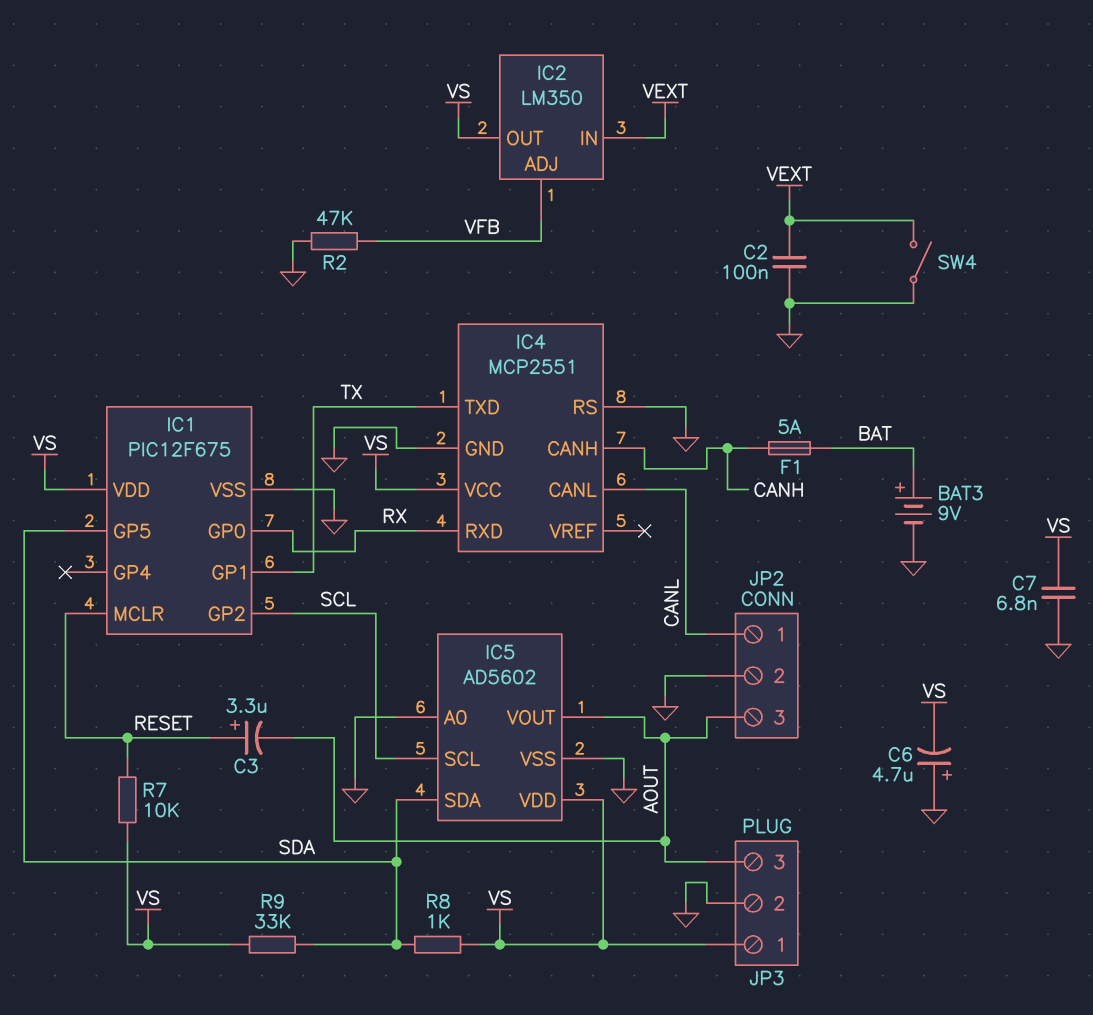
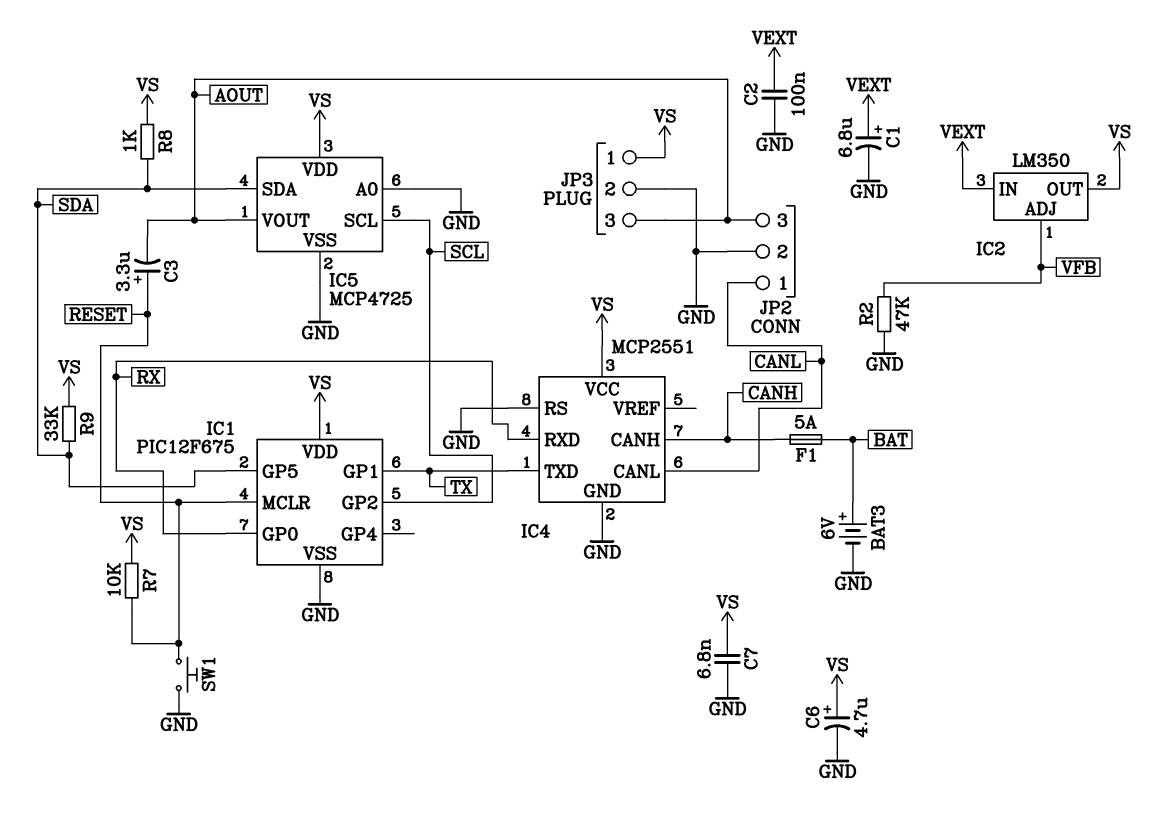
BAT3: 9V (plus BAT, minus GND) -> 6V (plus BAT, minus GND)
C1: none -> 6.8uF (plus VEXT, minus GND)
C6: 4.7uF (plus GND, minus VS) -> 4.7uF (plus VS, minus GND)
IC5: AD5602 -> MCP4725
SW1: none -> button (GND, RESET)
SW4: switch (GND, VEXT) -> none

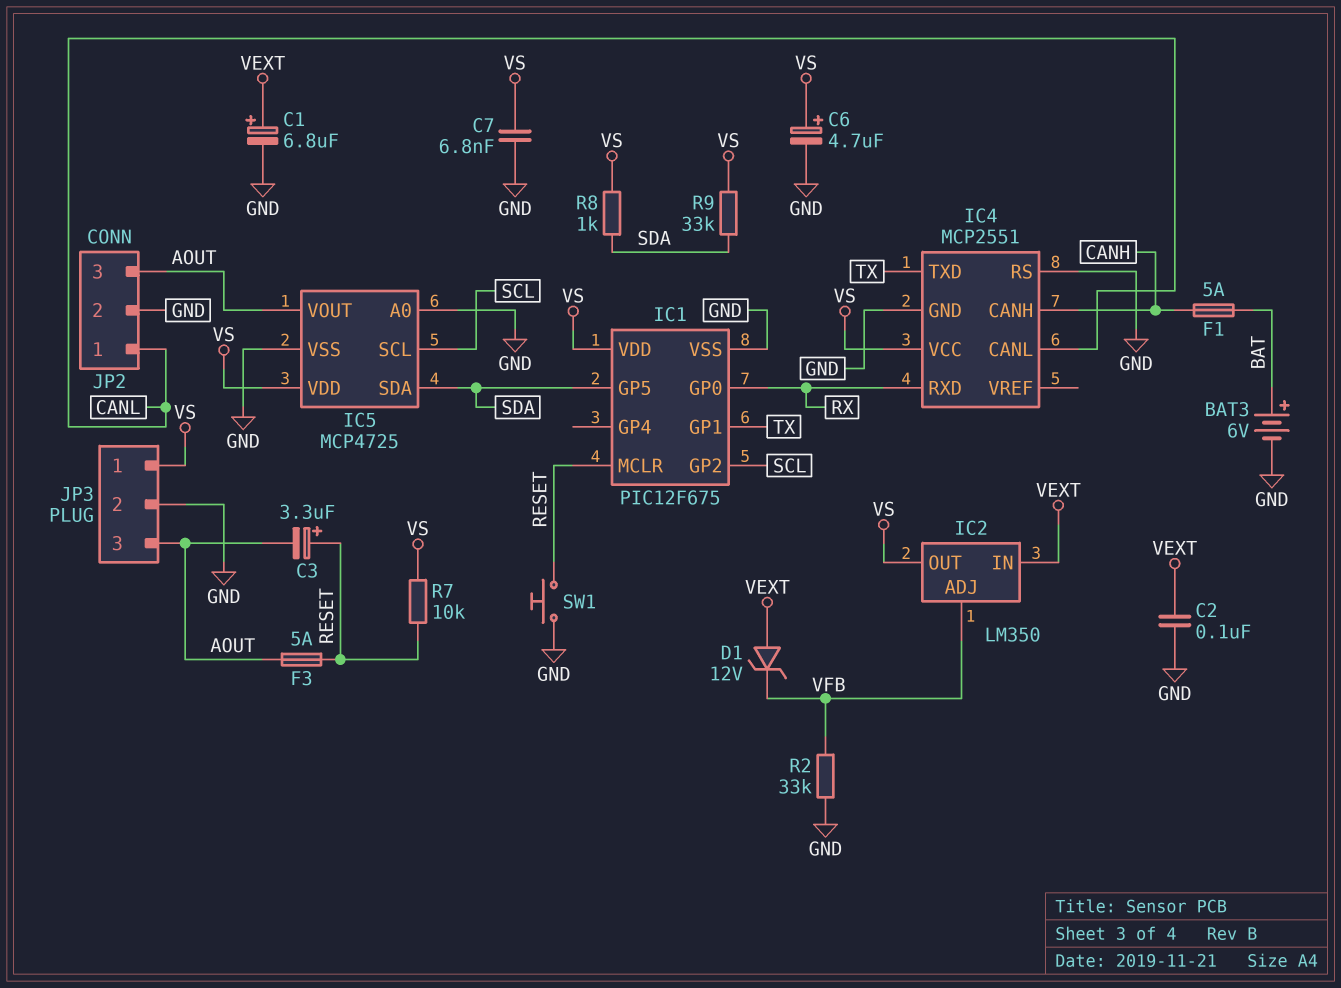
D1: none -> zener 12V (A VEXT, K VFB)
F3: none -> 5A (AOUT, RESET)
R2: 47k (GND, VFB) -> 33k (GND, VFB)

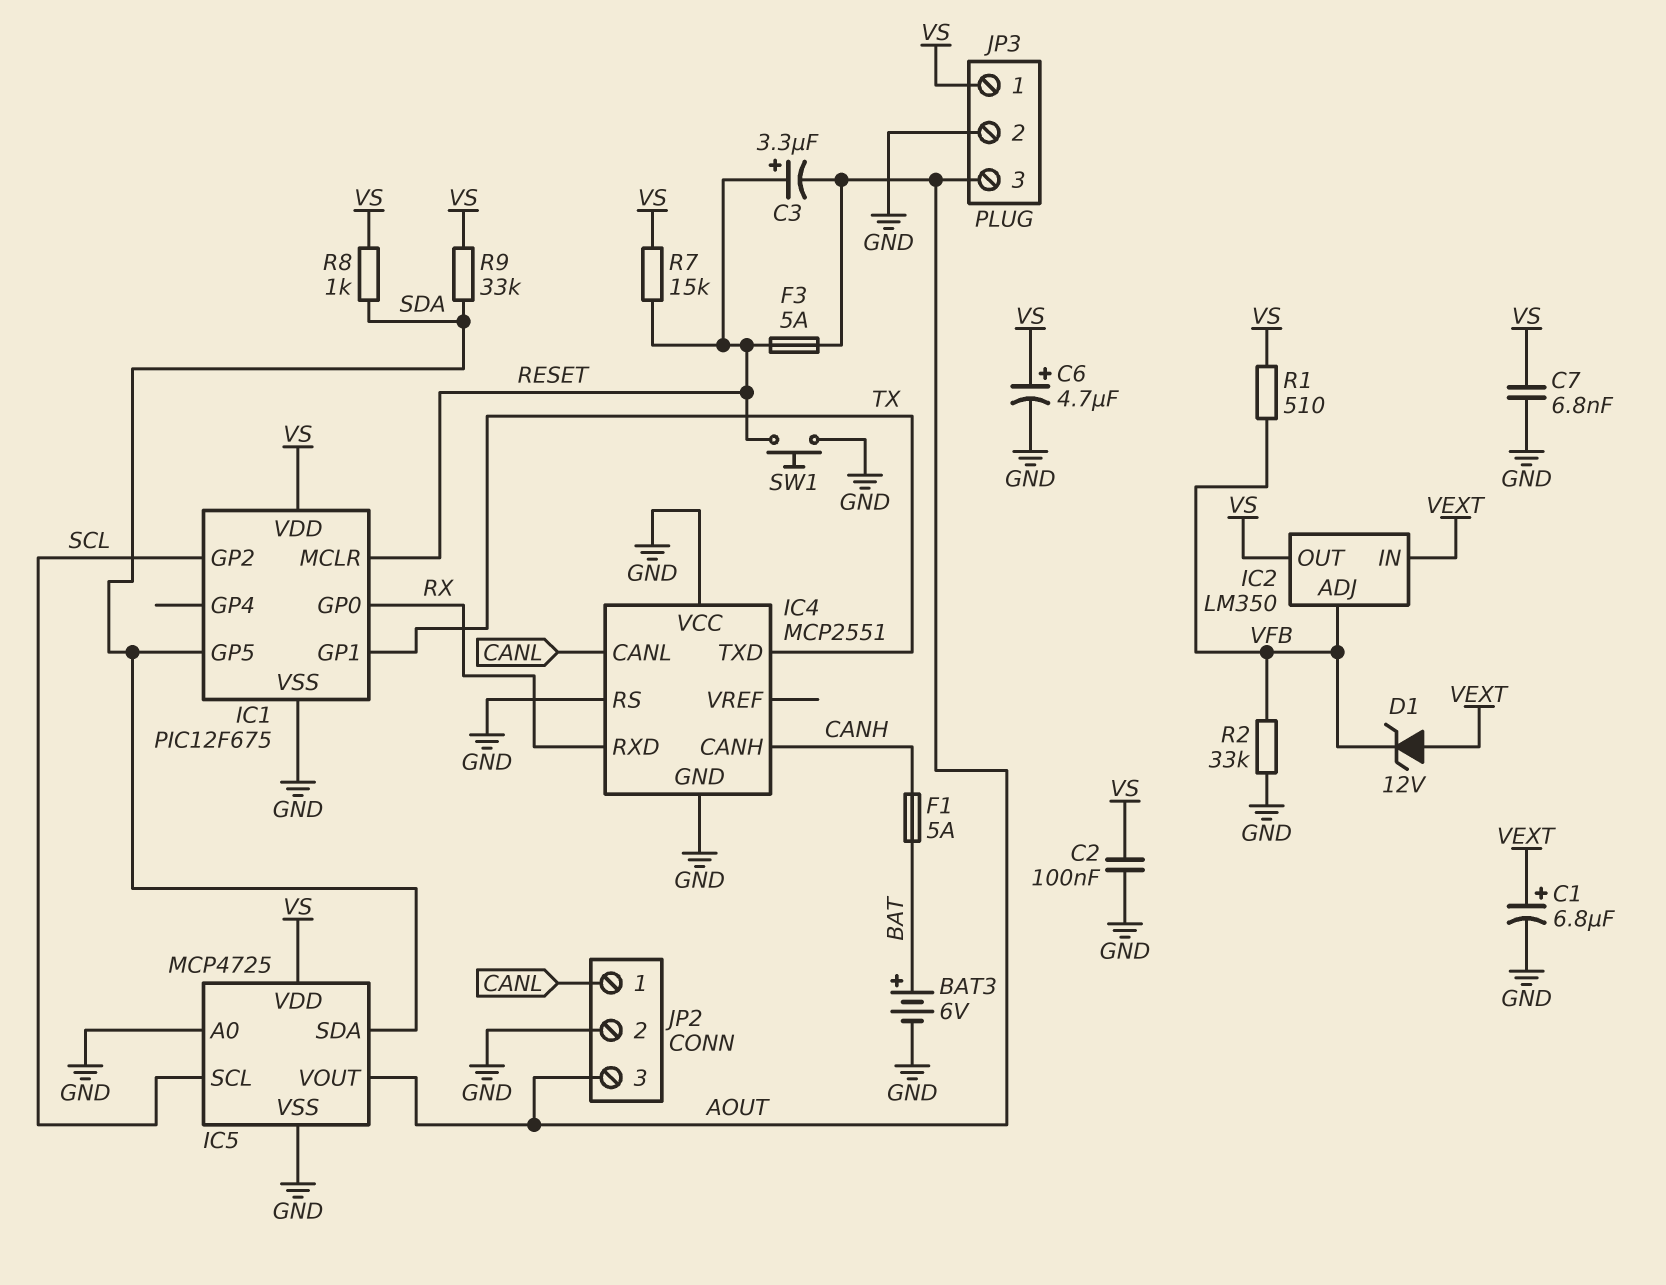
C2: 100nF (GND, VEXT) -> 100nF (GND, VS)
IC4 pin VCC: VS -> GND
R1: none -> 510 (VFB, VS)
R7: 10k (RESET, VS) -> 15k (RESET, VS)

